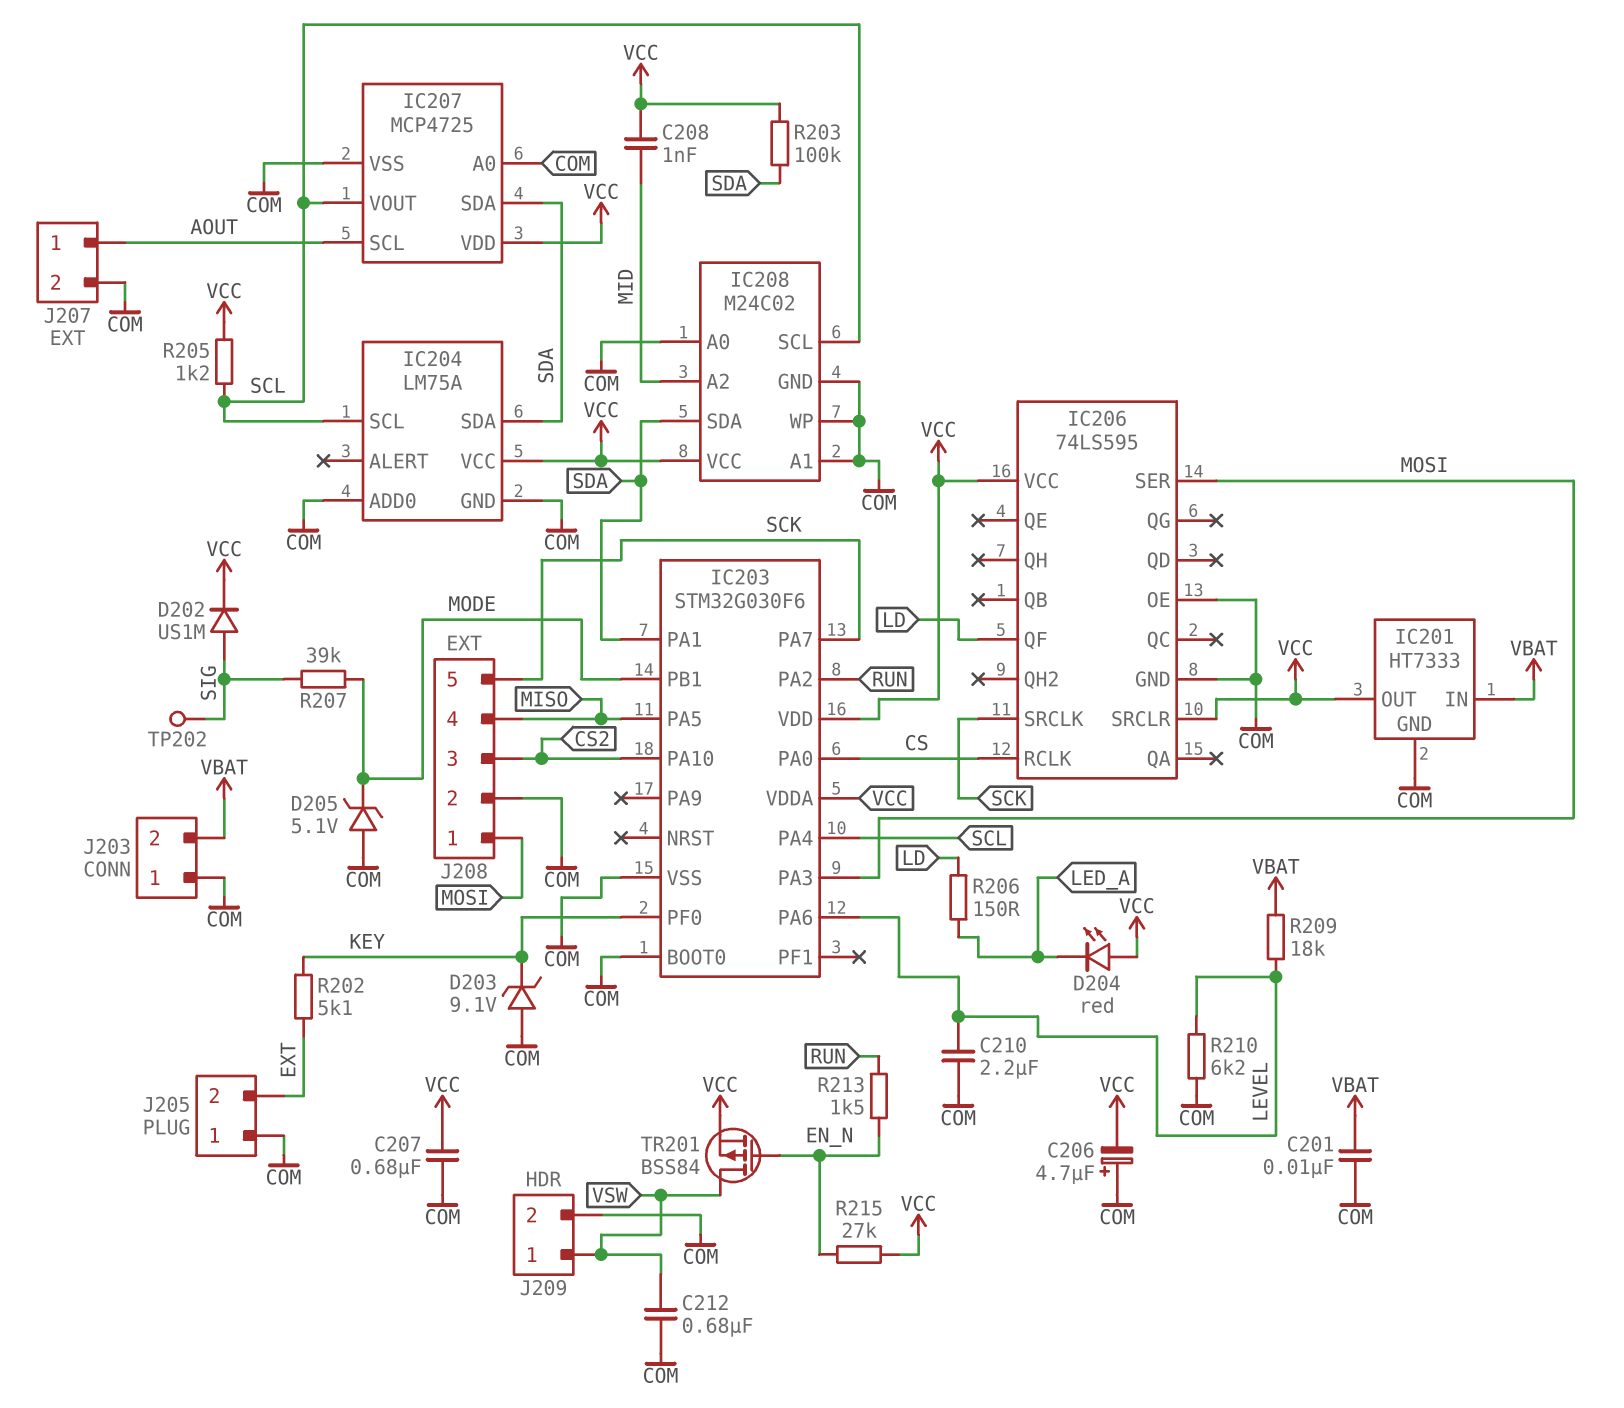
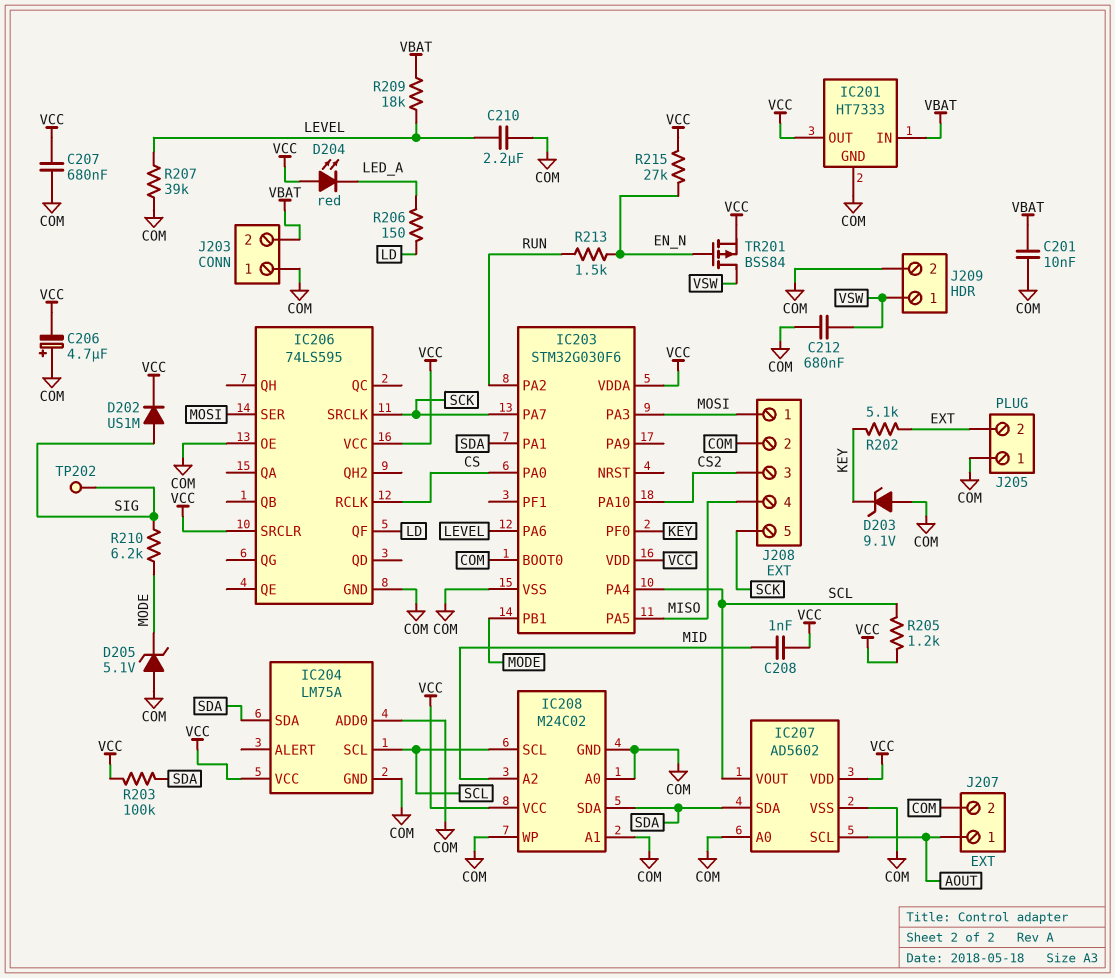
IC207: MCP4725 -> AD5602
R207: 39k (MODE, SIG) -> 39k (COM, LEVEL)
R210: 6.2k (COM, LEVEL) -> 6.2k (MODE, SIG)

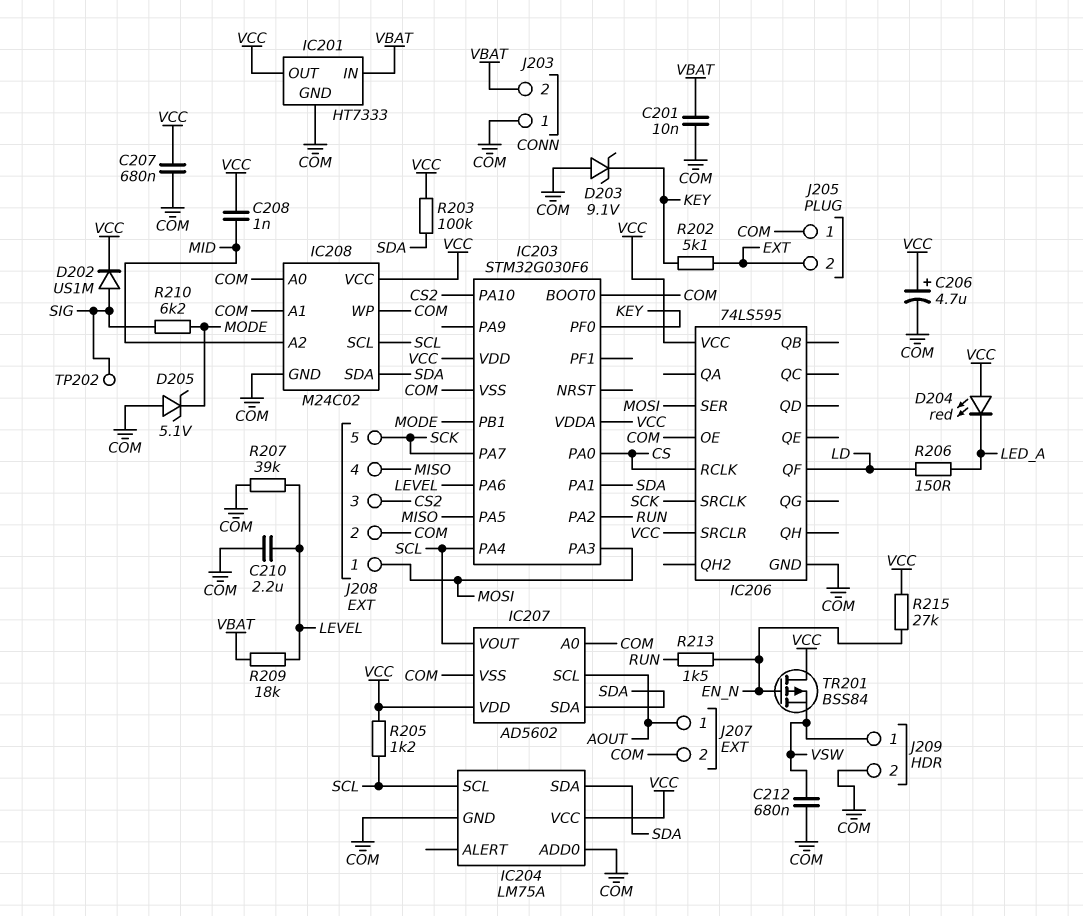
C206: 4.7uF (plus COM, minus VCC) -> 4.7uF (plus VCC, minus COM)
TR201: PMOS BSS84 (G EN_N, D VSW, S VCC) -> PMOS BSS84 (G EN_N, D VCC, S VSW)

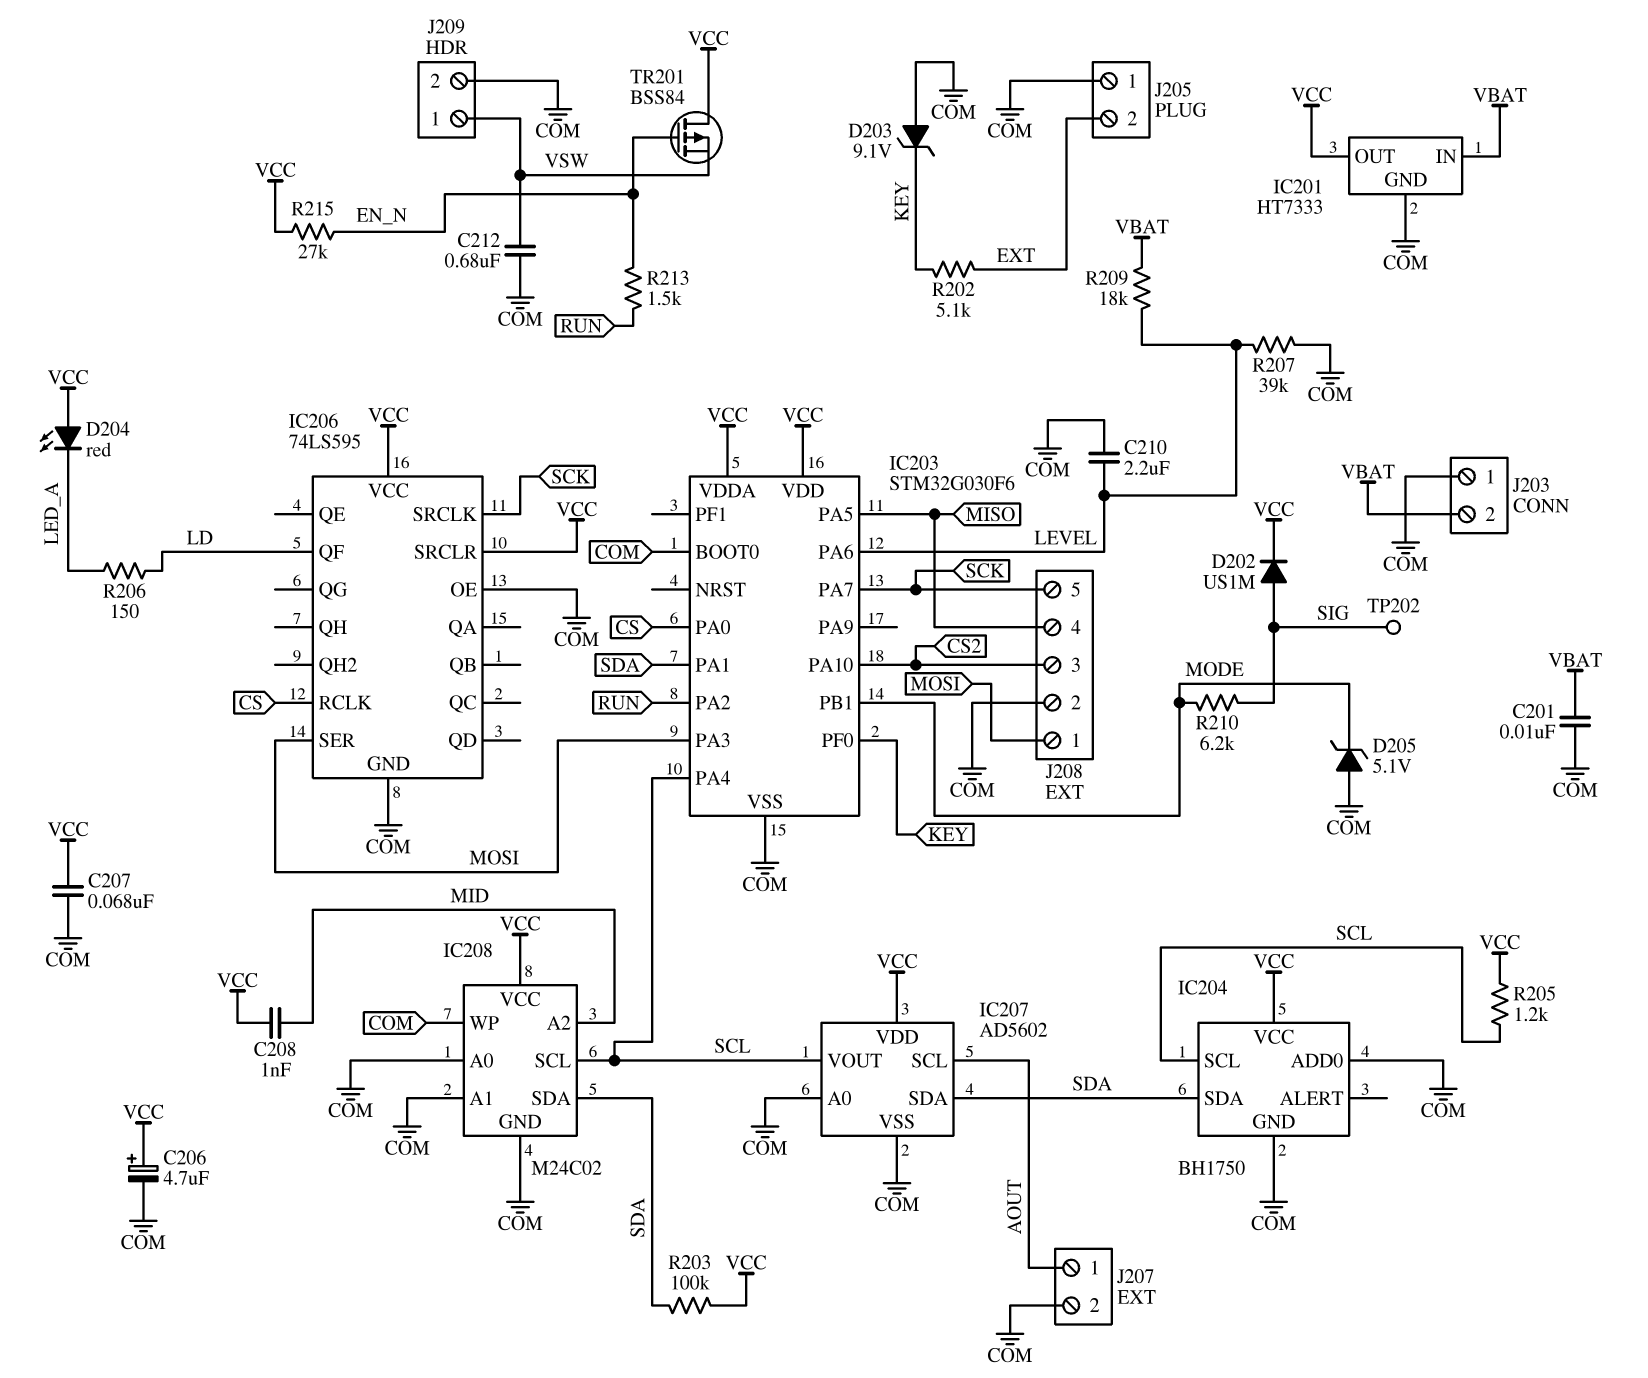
C207: 680nF (COM, VCC) -> 68nF (COM, VCC)
IC204: LM75A -> BH1750

